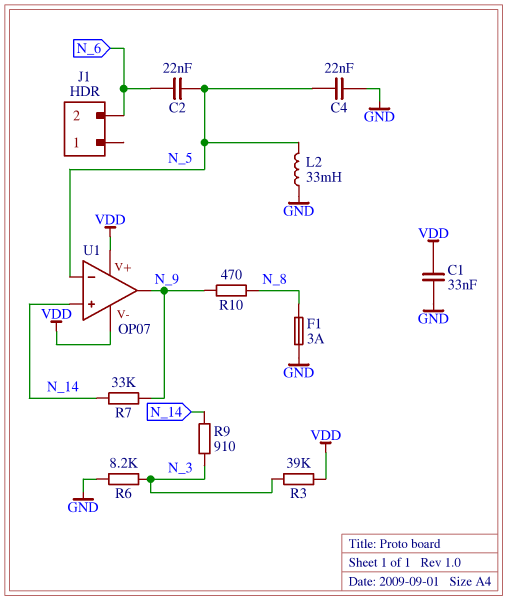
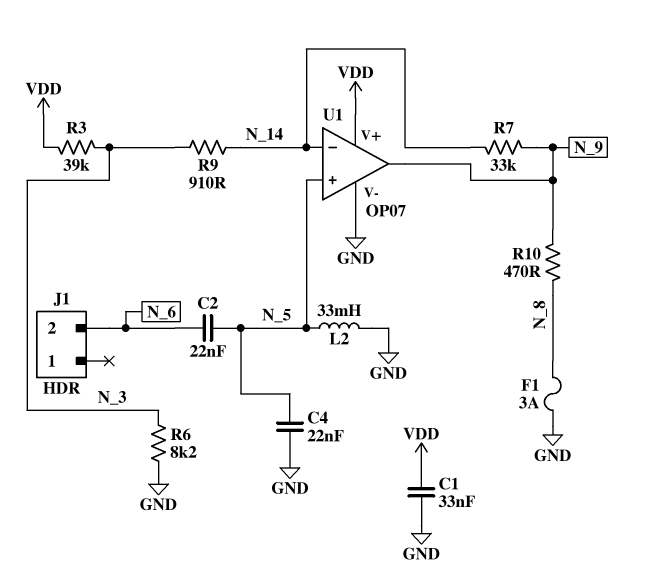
U1 pin V-: VDD -> GND
U1 pin in+: N_14 -> N_5
U1 pin in-: N_5 -> N_14

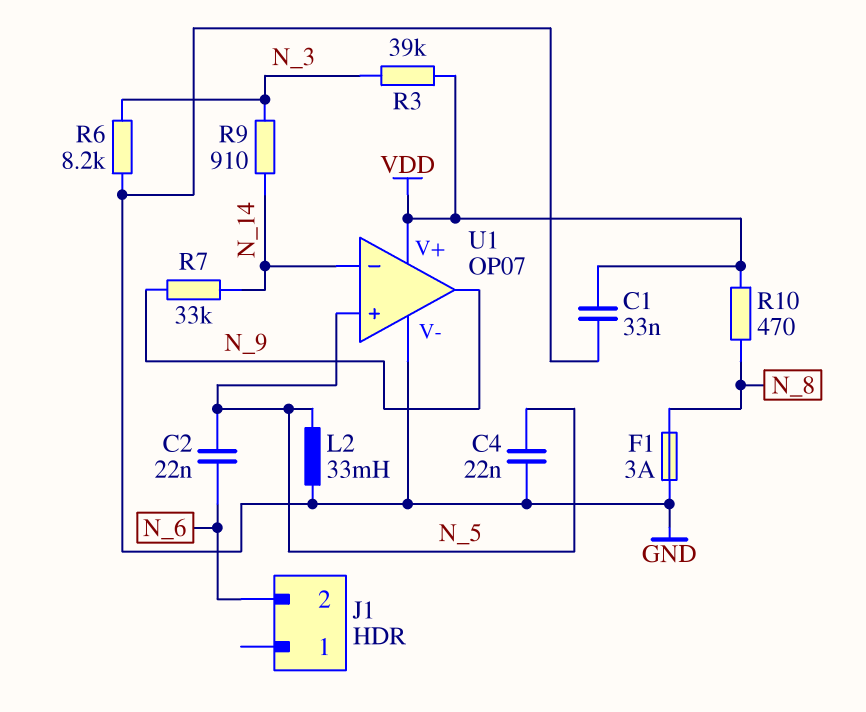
R10: 470 (N_8, N_9) -> 470 (N_8, VDD)

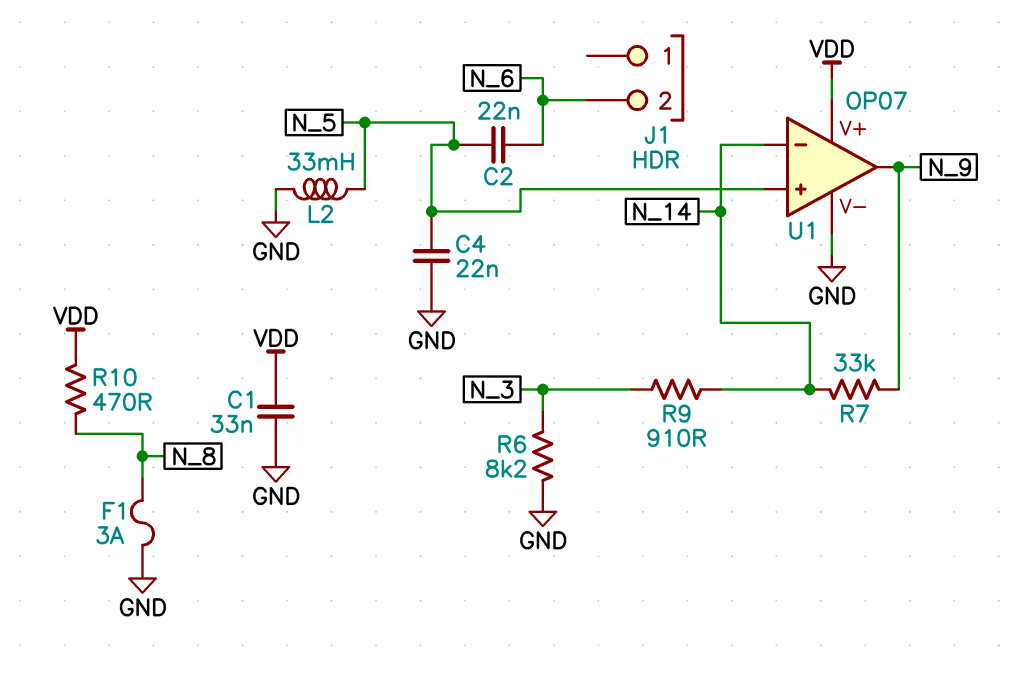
R3: 39k (N_3, VDD) -> none

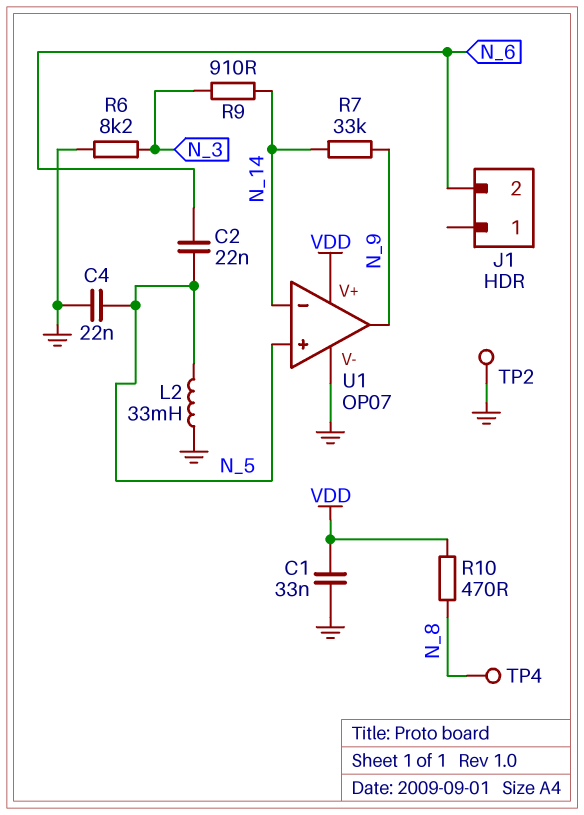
F1: 3A (GND, N_8) -> none
TP2: none -> test point (GND)
TP4: none -> test point (N_8)

